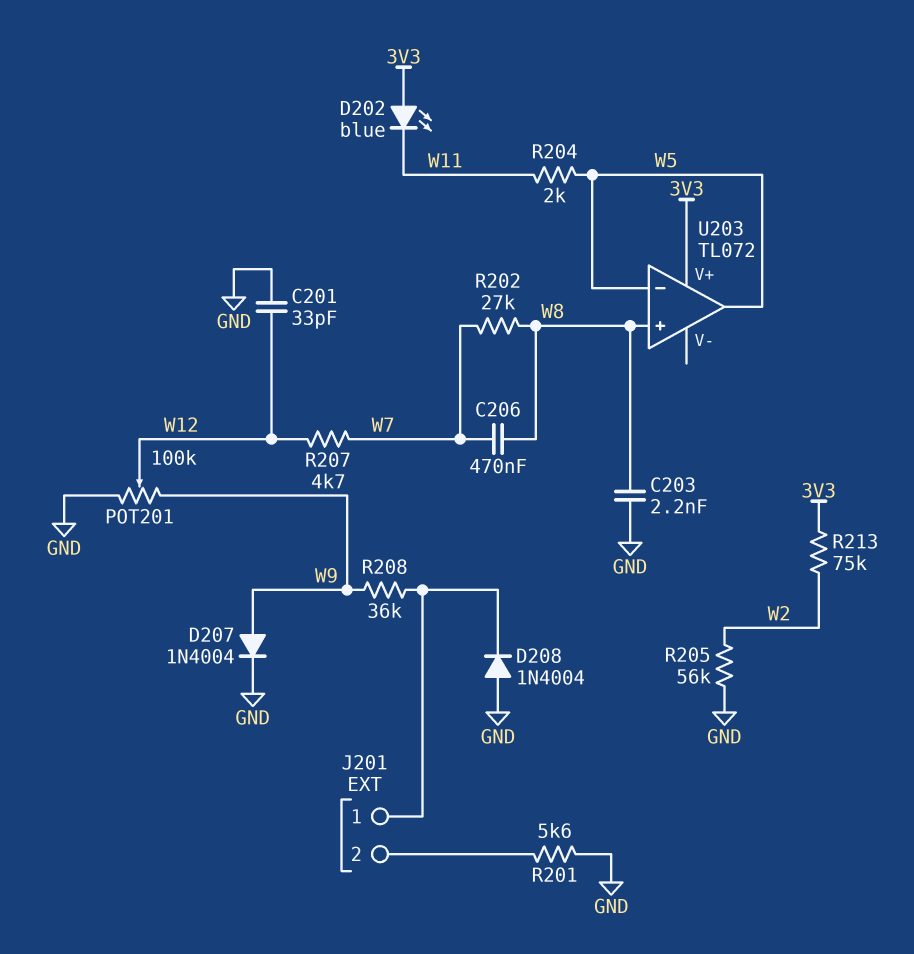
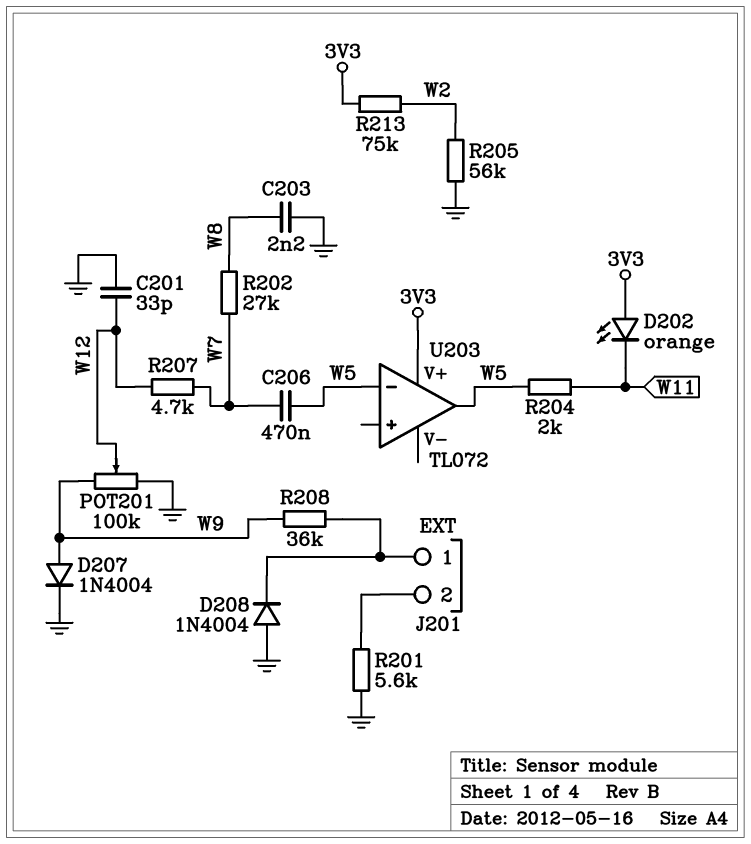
C206: 470nF (W7, W8) -> 470nF (W5, W7)
D202: LED blue (A 3V3, K W11) -> LED orange (A 3V3, K W11)
U203 pin in+: W8 -> none

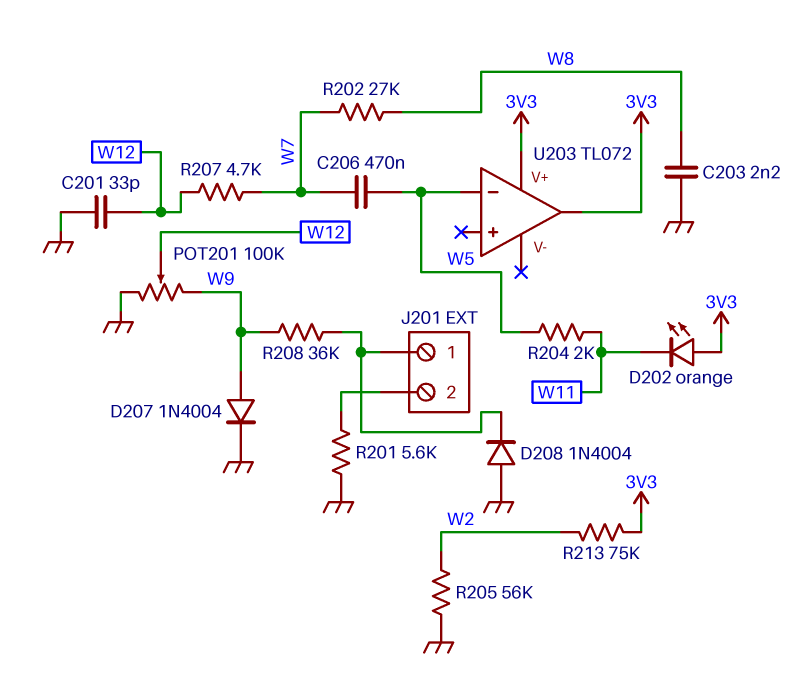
U203 pin out: W5 -> 3V3

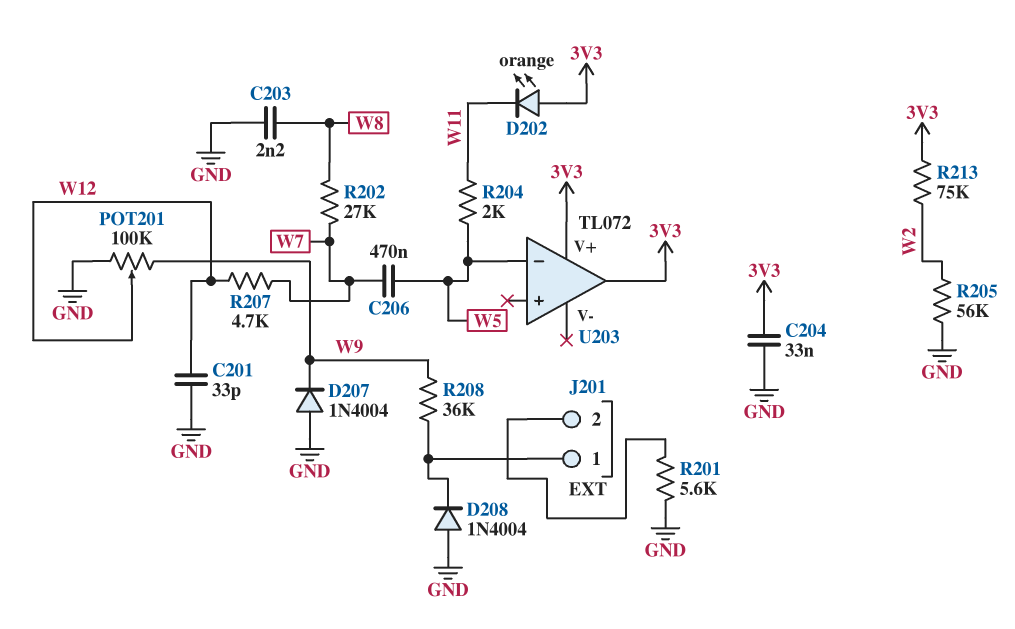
C204: none -> 33nF (3V3, GND)
D207: diode 1N4004 (A W9, K GND) -> diode 1N4004 (A GND, K W9)

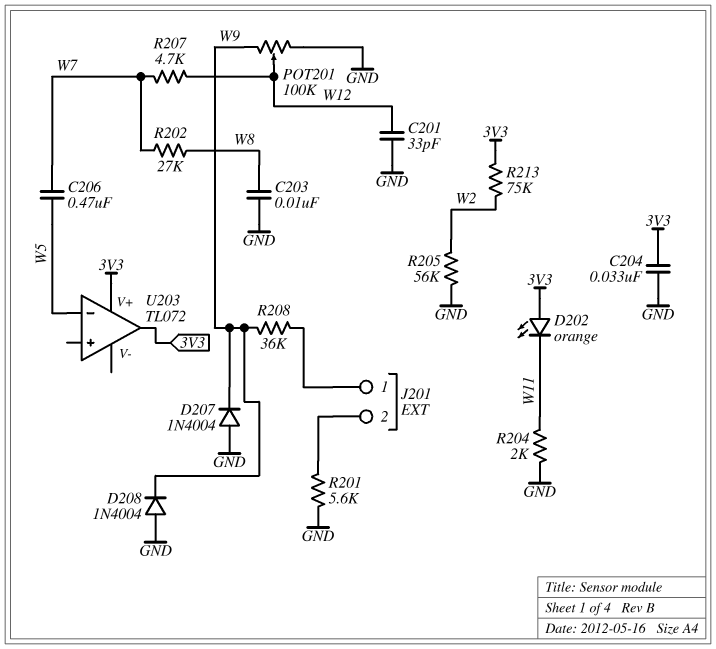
C203: 2.2nF (GND, W8) -> 10nF (GND, W8)
D208: diode 1N4004 (A GND, K J201/1) -> diode 1N4004 (A GND, K W9)
R204: 2k (W5, W11) -> 2k (GND, W11)

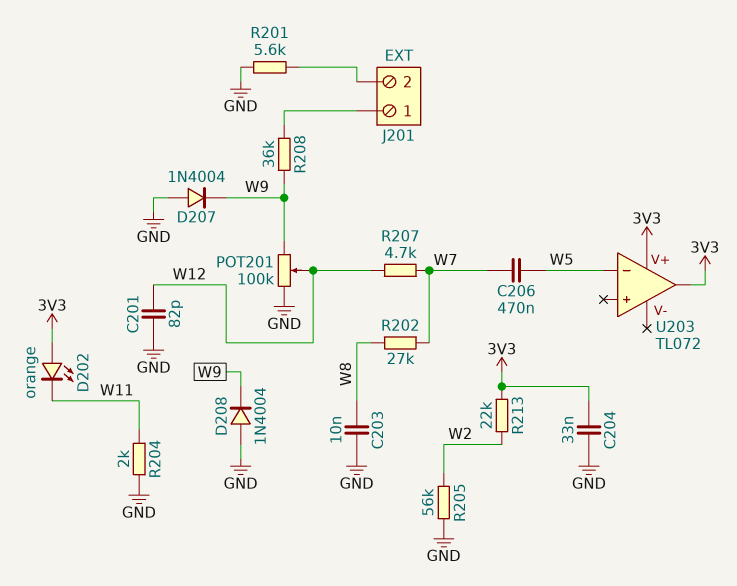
C201: 33pF (GND, W12) -> 82pF (GND, W12)
R213: 75k (3V3, W2) -> 22k (3V3, W2)

